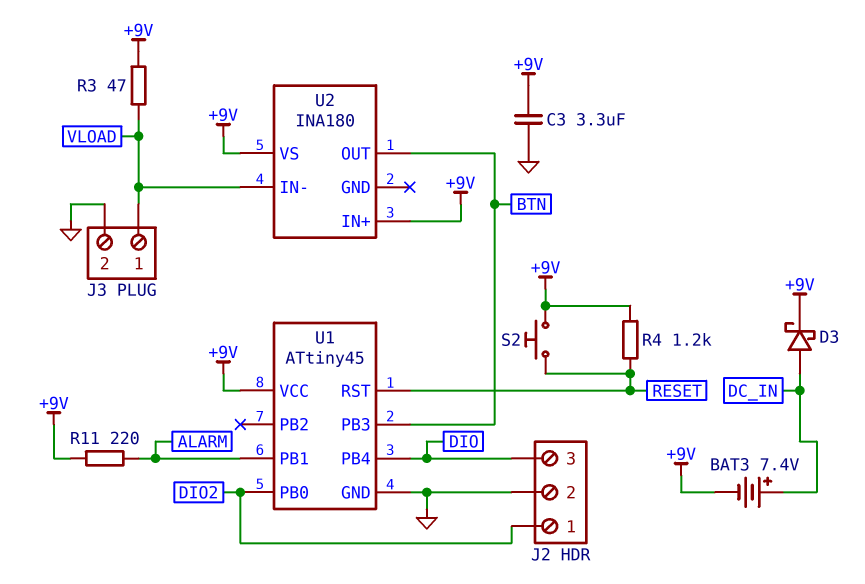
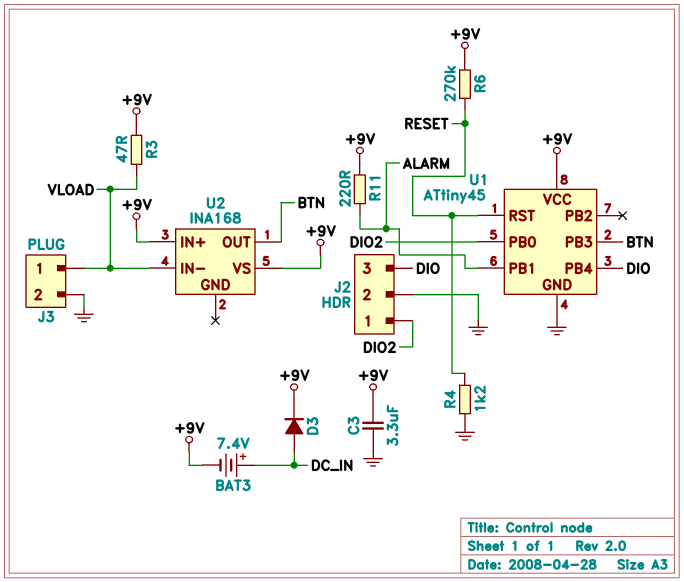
D3: schottky (A DC_IN, K +9V) -> diode (A DC_IN, K +9V)
R4: 1.2k (+9V, RESET) -> 1.2k (GND, RESET)
R6: none -> 270k (+9V, RESET)
S2: button (+9V, RESET) -> none
U2: INA180 -> INA168

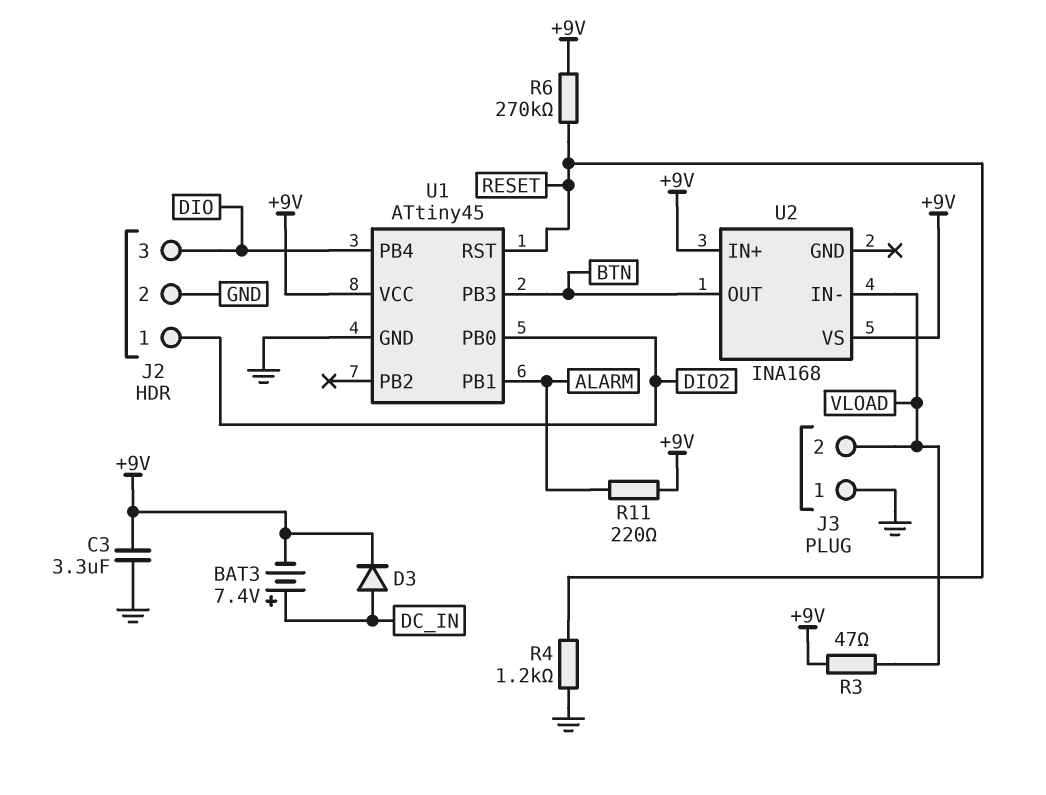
J3 pin 1: VLOAD -> GND
J3 pin 2: GND -> VLOAD

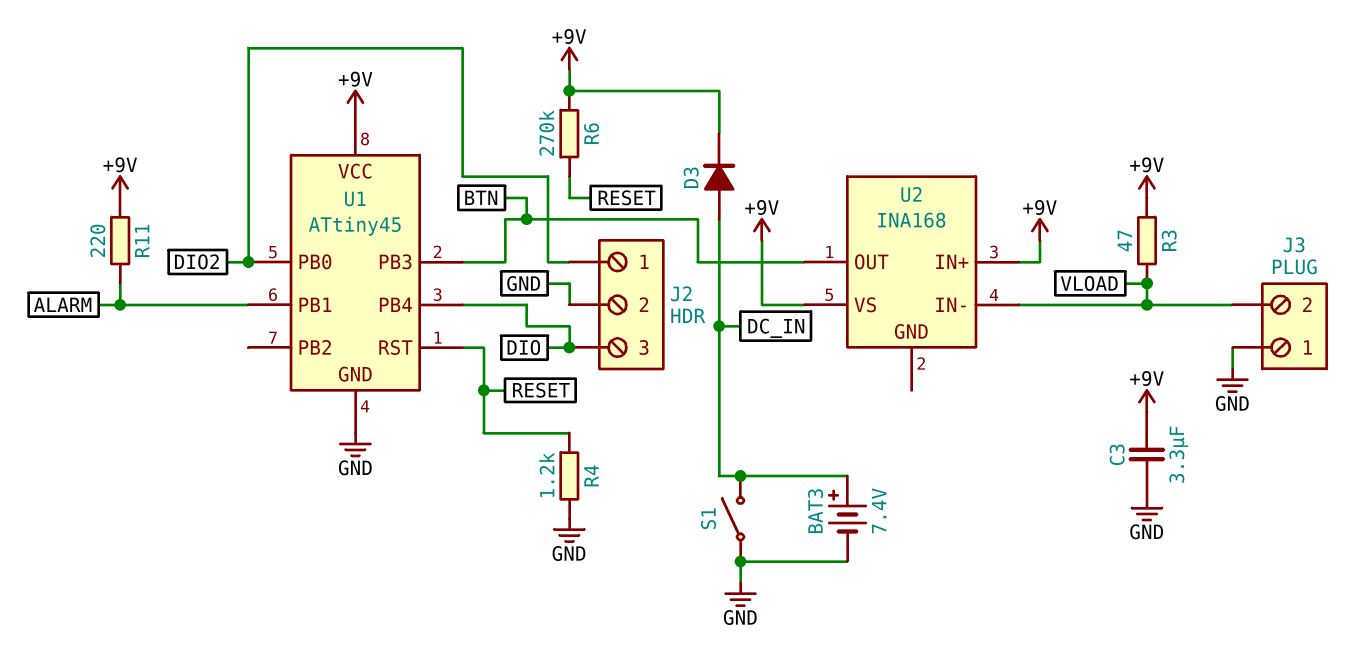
BAT3: 7.4V (plus DC_IN, minus +9V) -> 7.4V (plus DC_IN, minus GND)
S1: none -> switch (DC_IN, GND)

